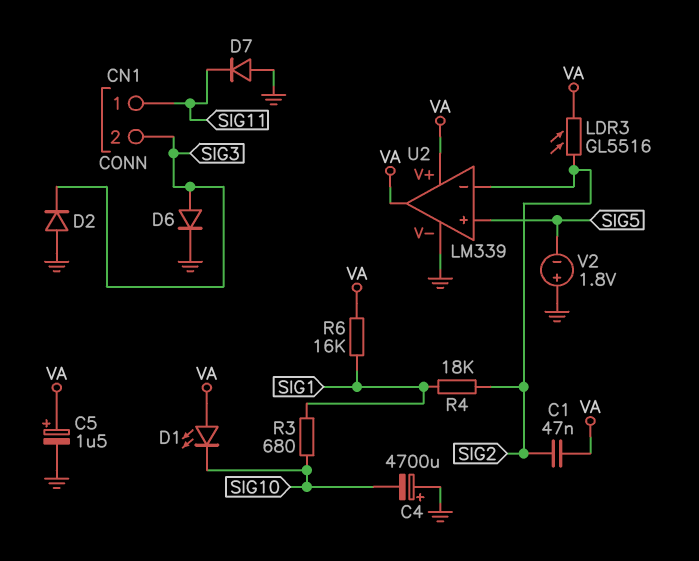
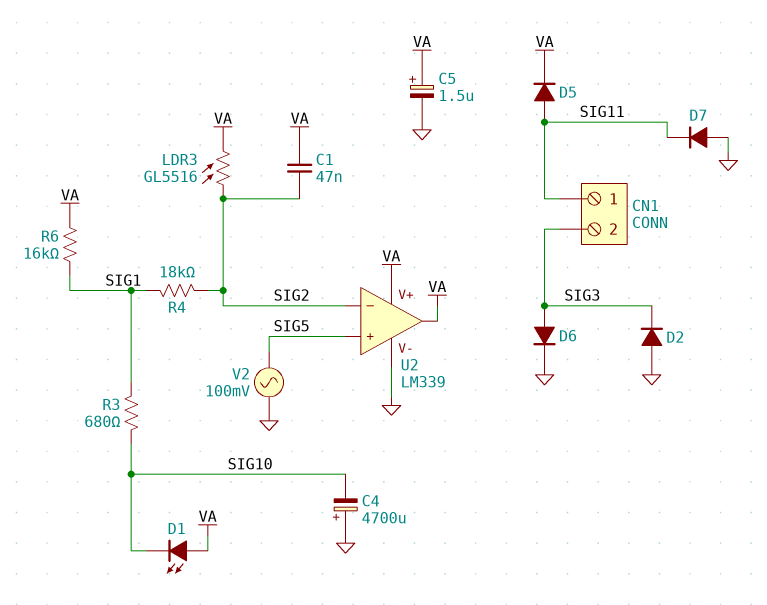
D5: none -> diode (A SIG11, K VA)
V2: 1.8V (plus GND, minus SIG5) -> AC 100mV (GND, SIG5)

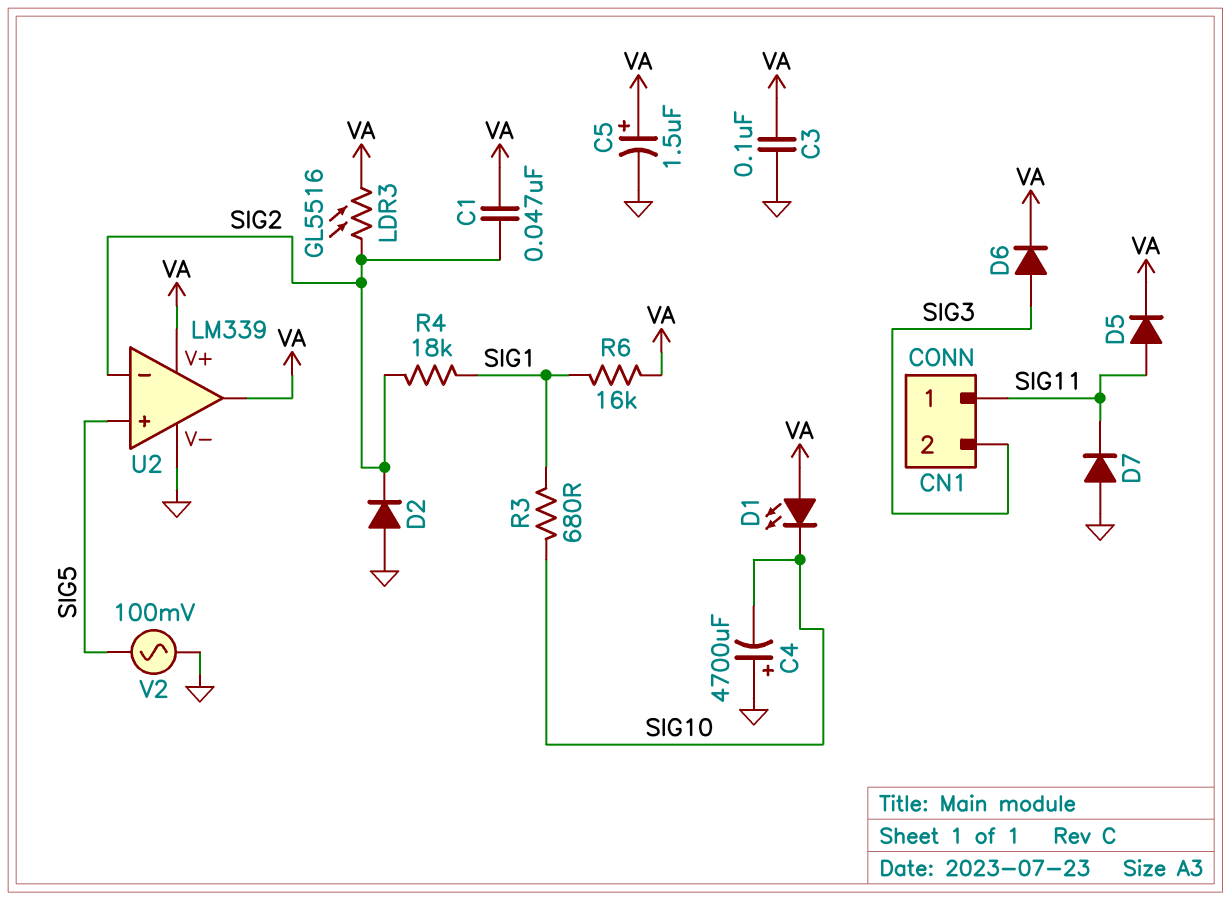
C3: none -> 100nF (GND, VA)
D2: diode (A GND, K SIG3) -> diode (A GND, K SIG2)
D6: diode (A SIG3, K GND) -> diode (A SIG3, K VA)

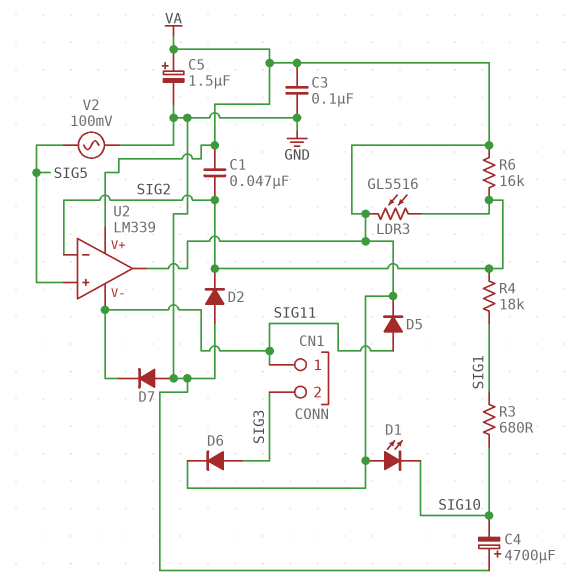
R6: 16k (SIG1, VA) -> 16k (SIG2, VA)
U2 pin V-: GND -> SIG11

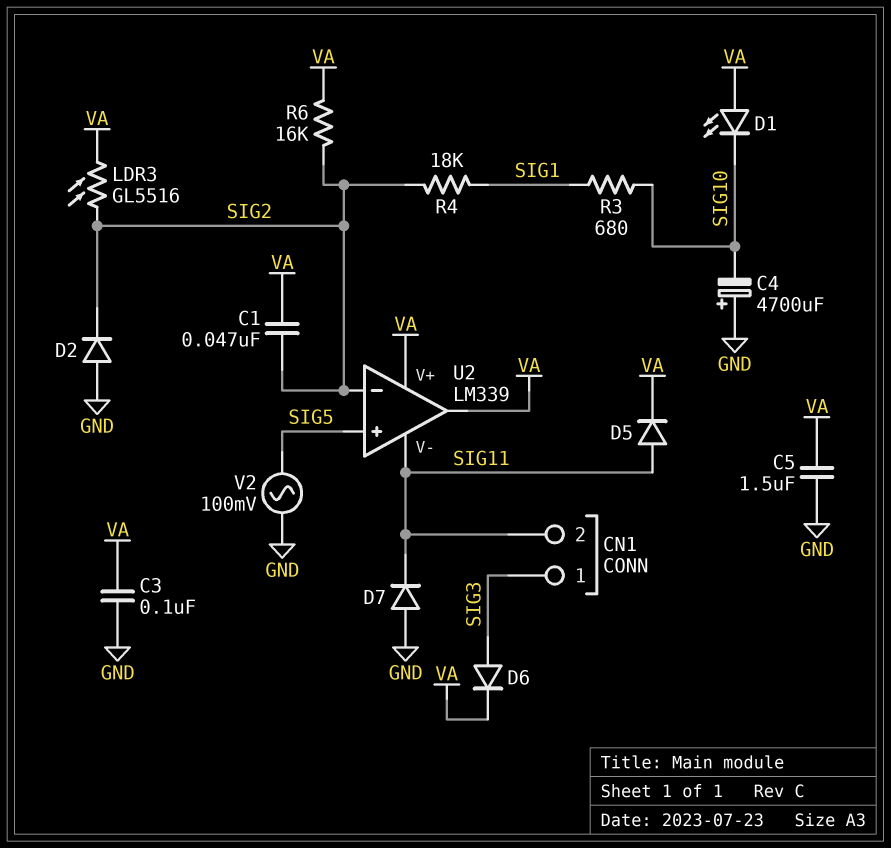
C5: 1.5uF (plus VA, minus GND) -> 1.5uF (GND, VA)
CN1 pin 1: SIG11 -> SIG3
CN1 pin 2: SIG3 -> SIG11

